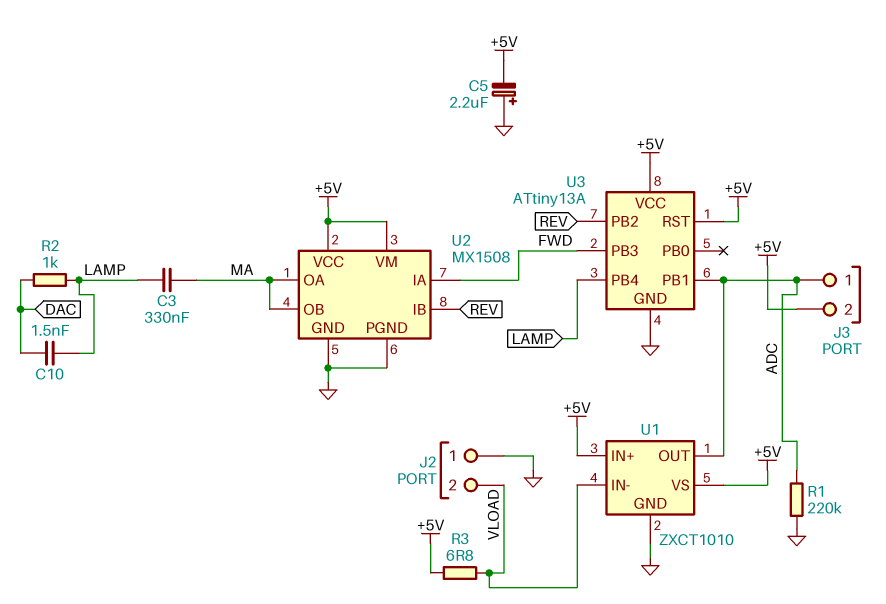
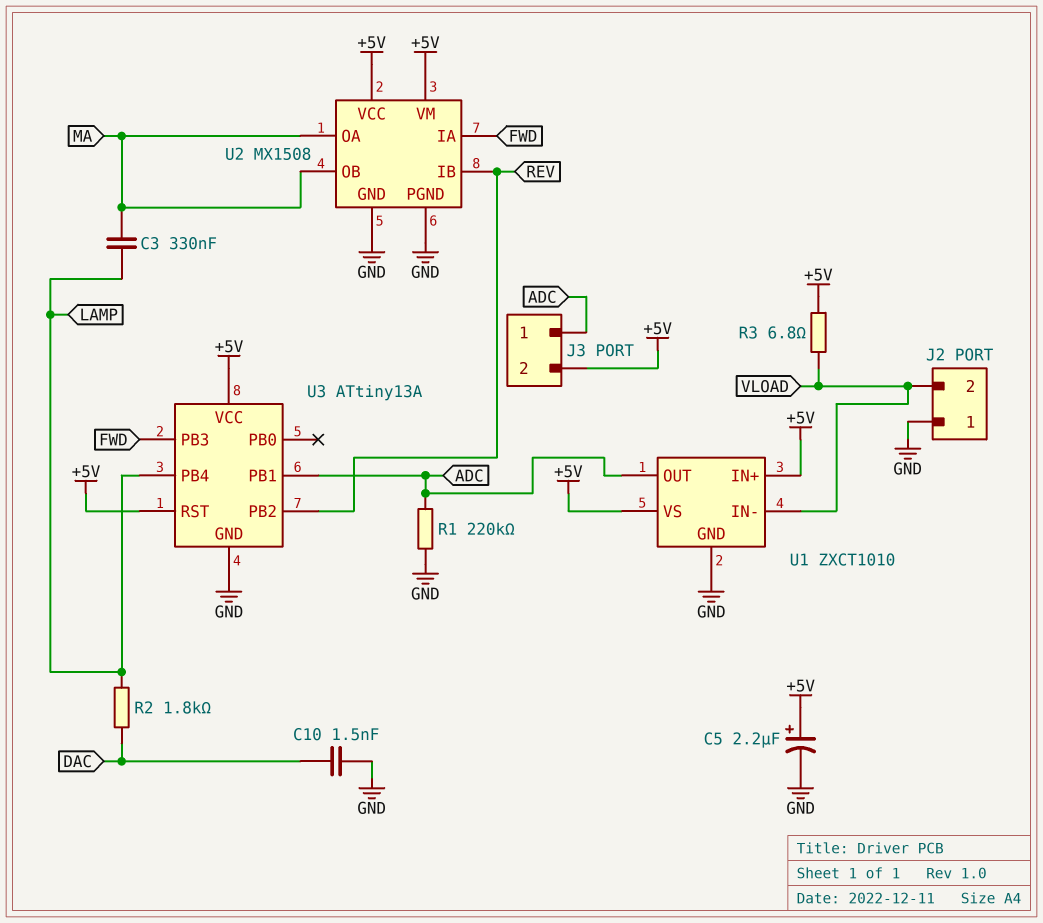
C5: 2.2uF (plus GND, minus +5V) -> 2.2uF (plus +5V, minus GND)
C10: 1.5nF (DAC, LAMP) -> 1.5nF (DAC, GND)
R2: 1k (DAC, LAMP) -> 1.8k (DAC, LAMP)

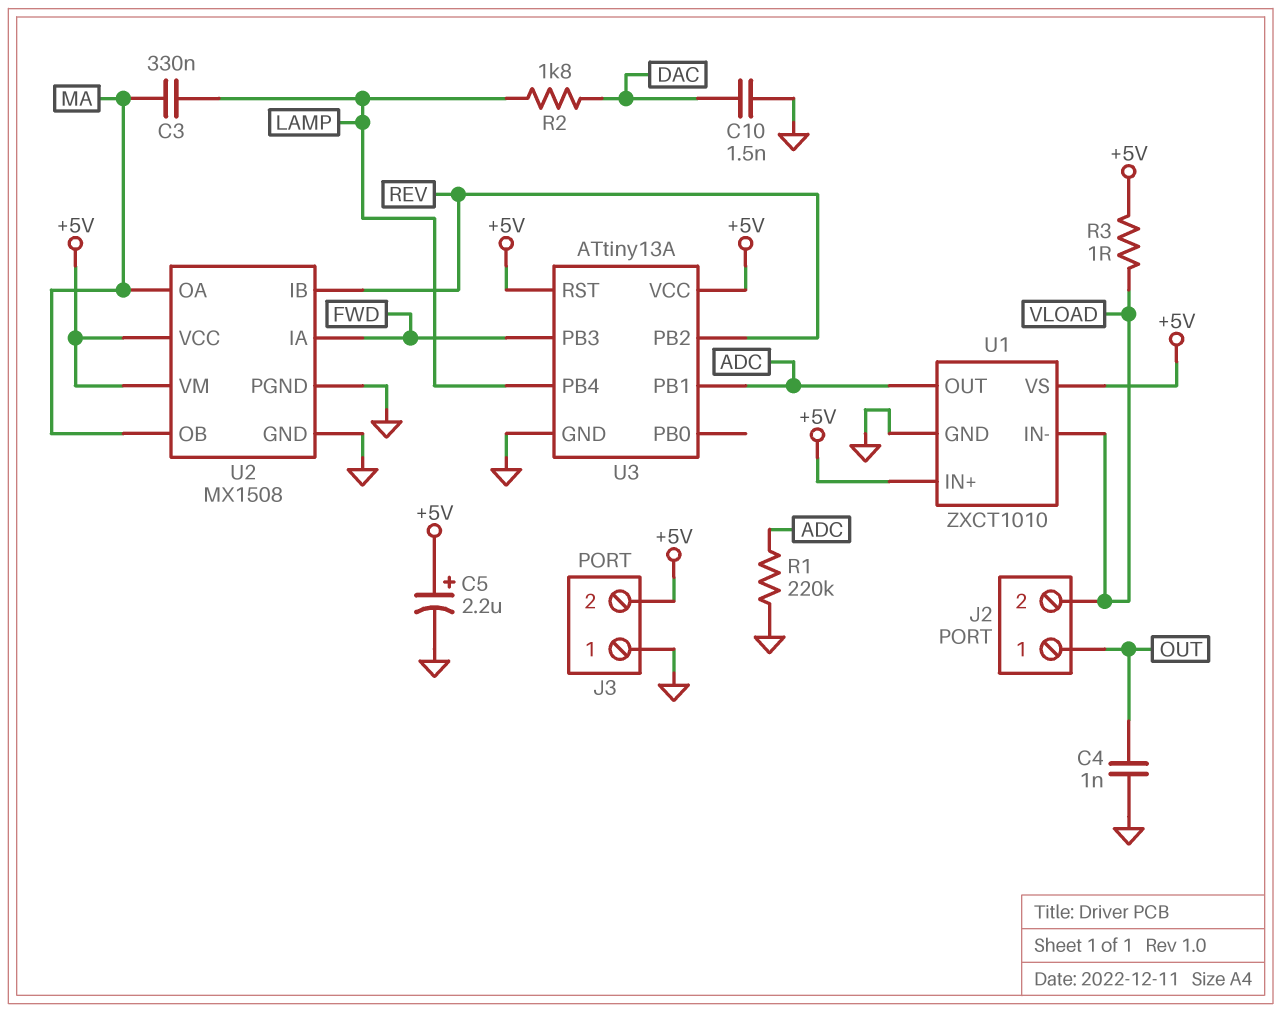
C4: none -> 1nF (GND, OUT)
J2 pin 1: GND -> OUT
J3 pin 1: ADC -> GND
R3: 6.8 (+5V, VLOAD) -> 1 (+5V, VLOAD)

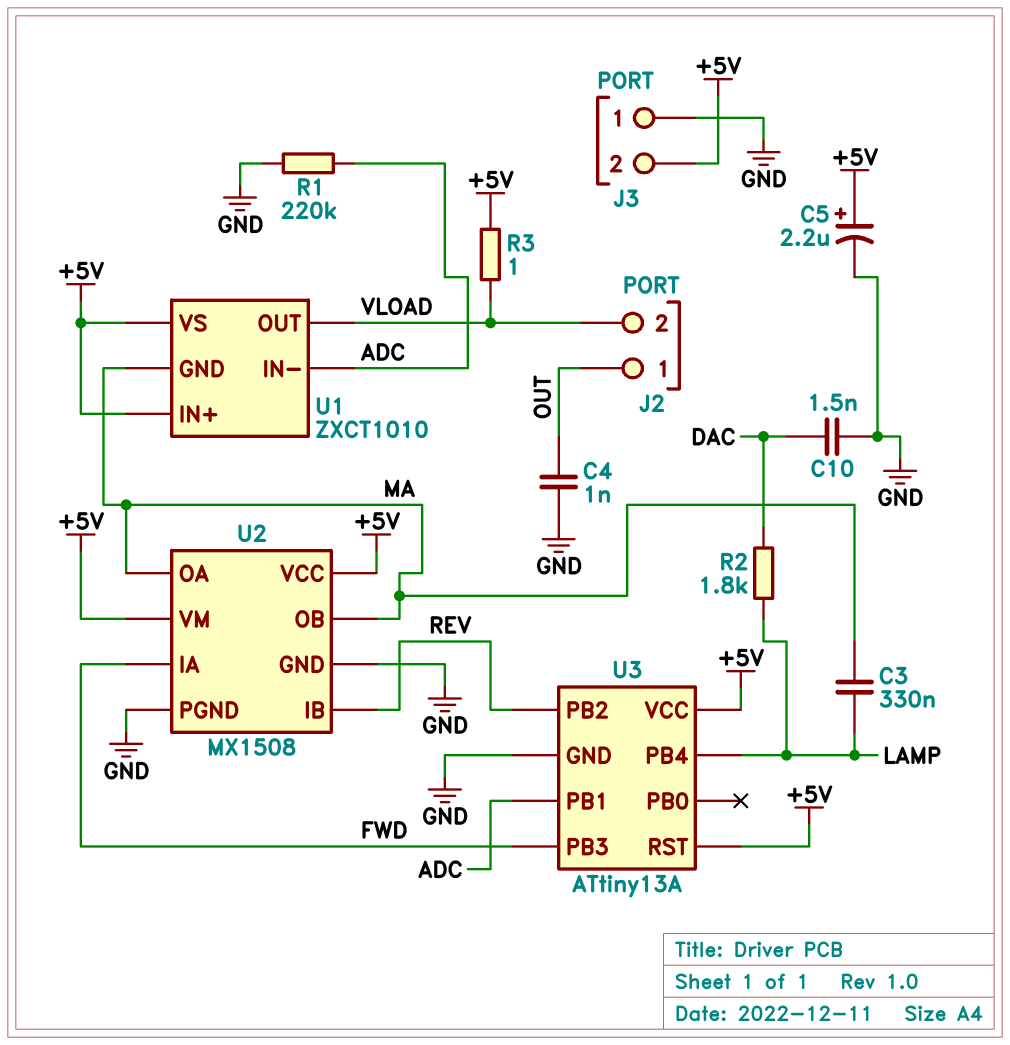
U1 pin GND: GND -> MA
U1 pin IN-: VLOAD -> ADC
U1 pin OUT: ADC -> VLOAD

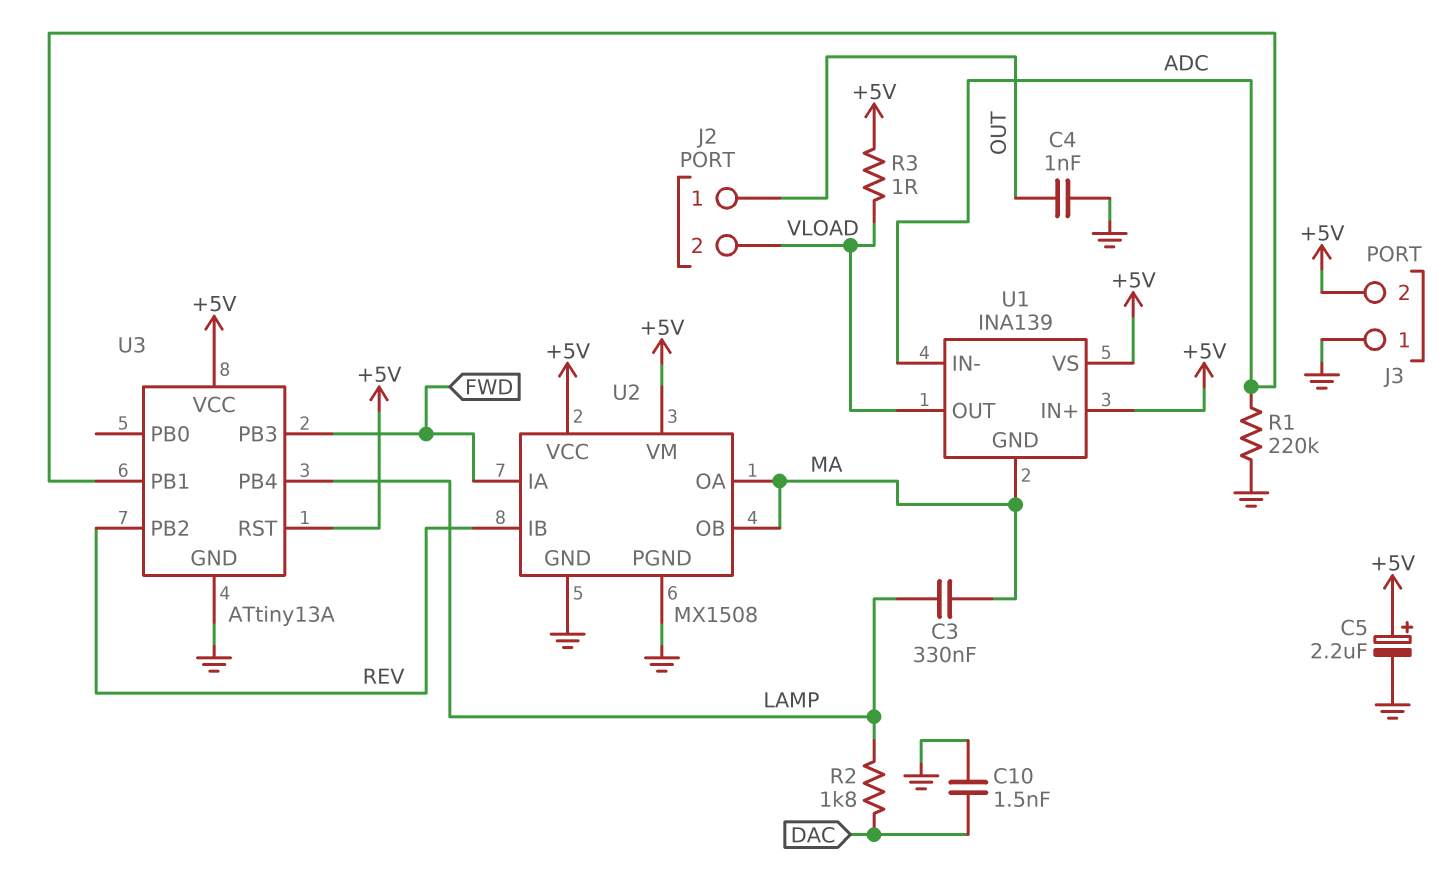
U1: ZXCT1010 -> INA139

